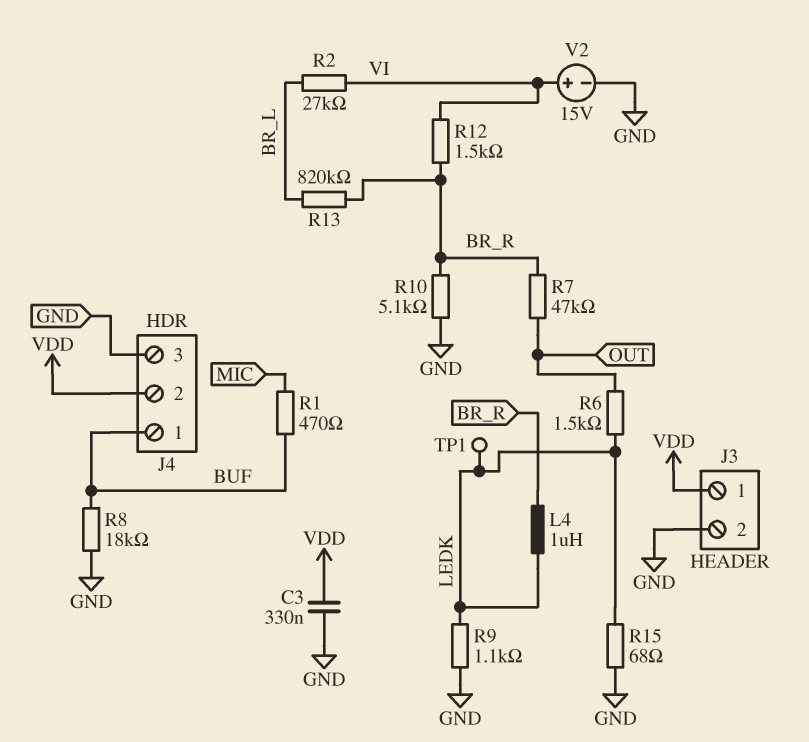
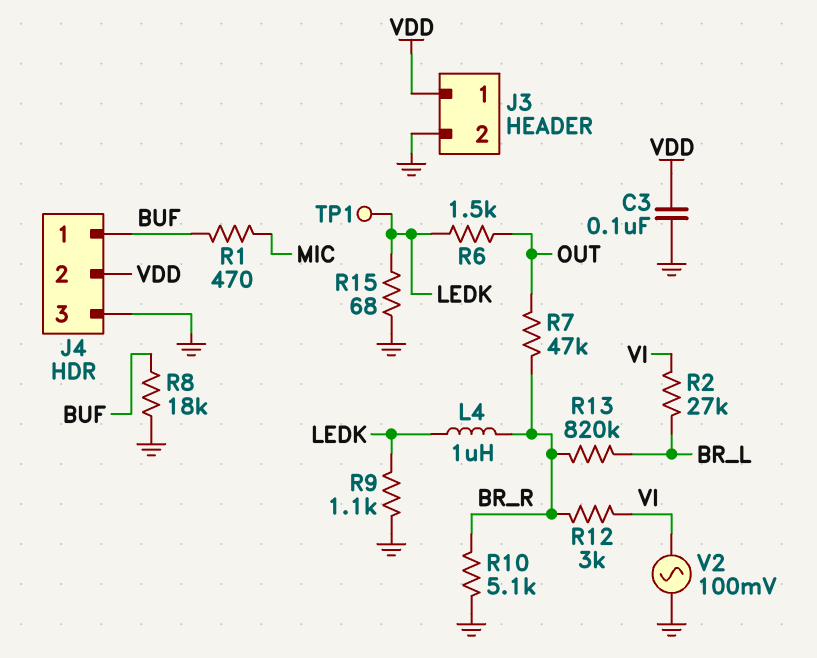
C3: 330nF (GND, VDD) -> 100nF (GND, VDD)
R12: 1.5k (BR_R, VI) -> 3k (BR_R, VI)
V2: 15V (plus VI, minus GND) -> AC 100mV (GND, VI)

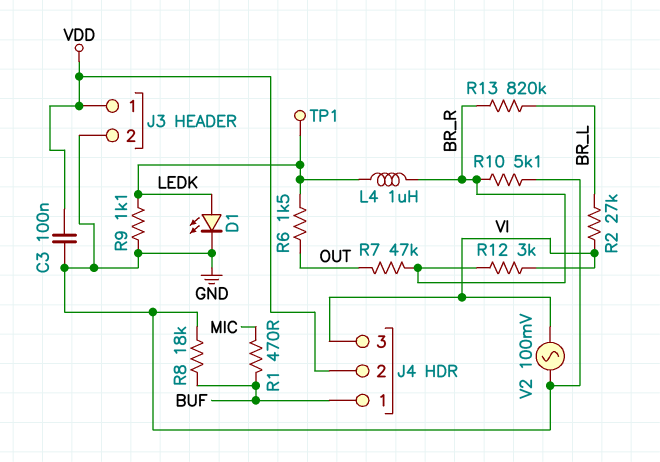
D1: none -> LED (A LEDK, K GND)
J4 pin 3: GND -> VI
R15: 68 (GND, LEDK) -> none

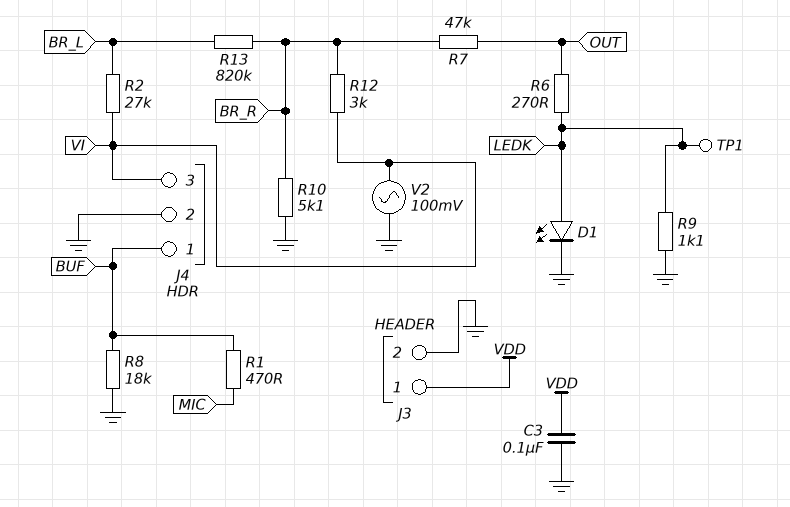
J4 pin 2: VDD -> GND
L4: 1uH (BR_R, LEDK) -> none
R6: 1.5k (LEDK, OUT) -> 270 (LEDK, OUT)

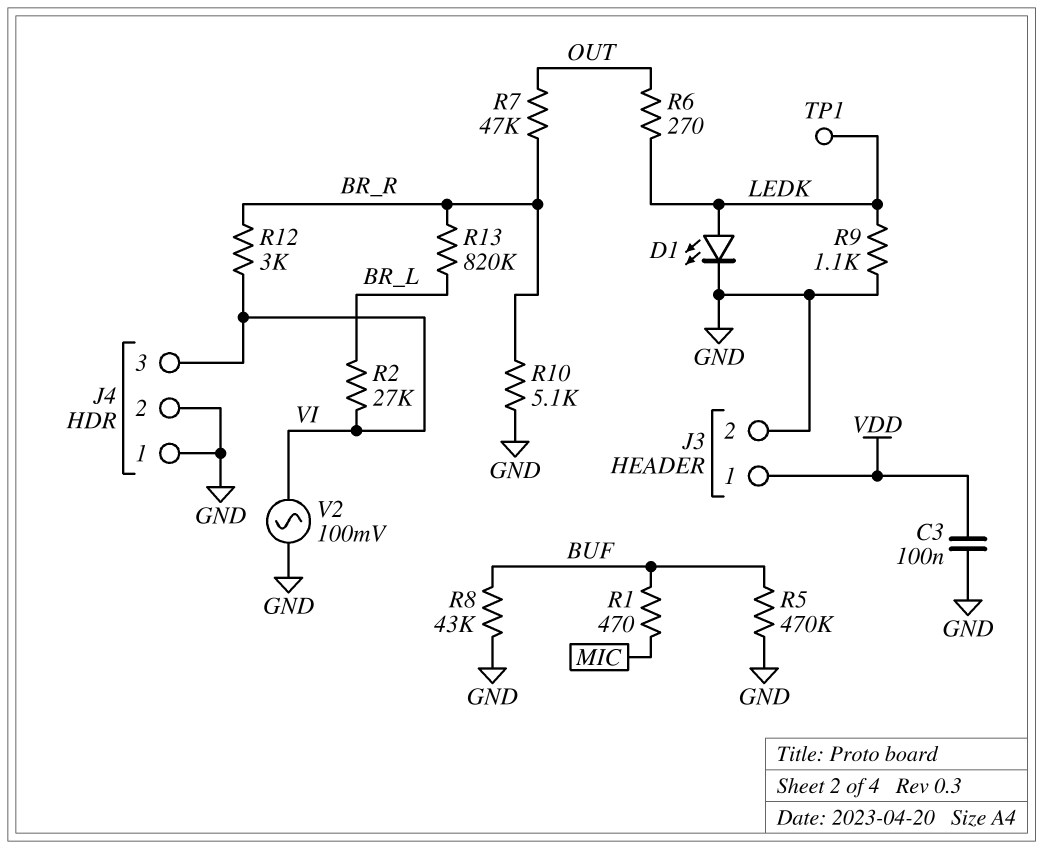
J4 pin 1: BUF -> GND
R5: none -> 470k (BUF, GND)
R8: 18k (BUF, GND) -> 43k (BUF, GND)

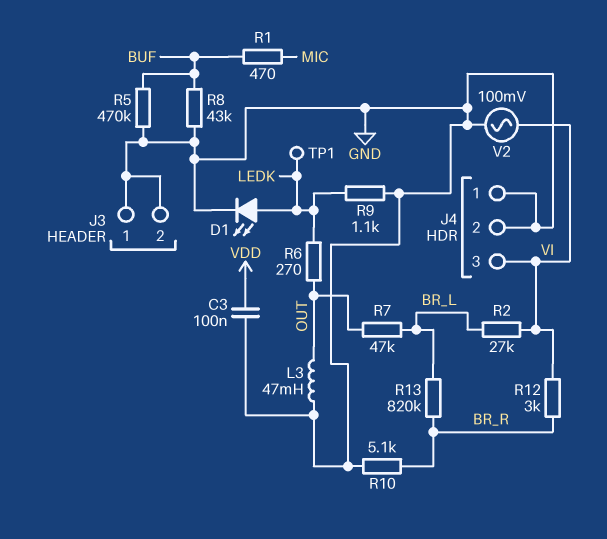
J3 pin 1: VDD -> GND
L3: none -> 47mH (GND, OUT)
R7: 47k (BR_R, OUT) -> 47k (BR_L, OUT)

